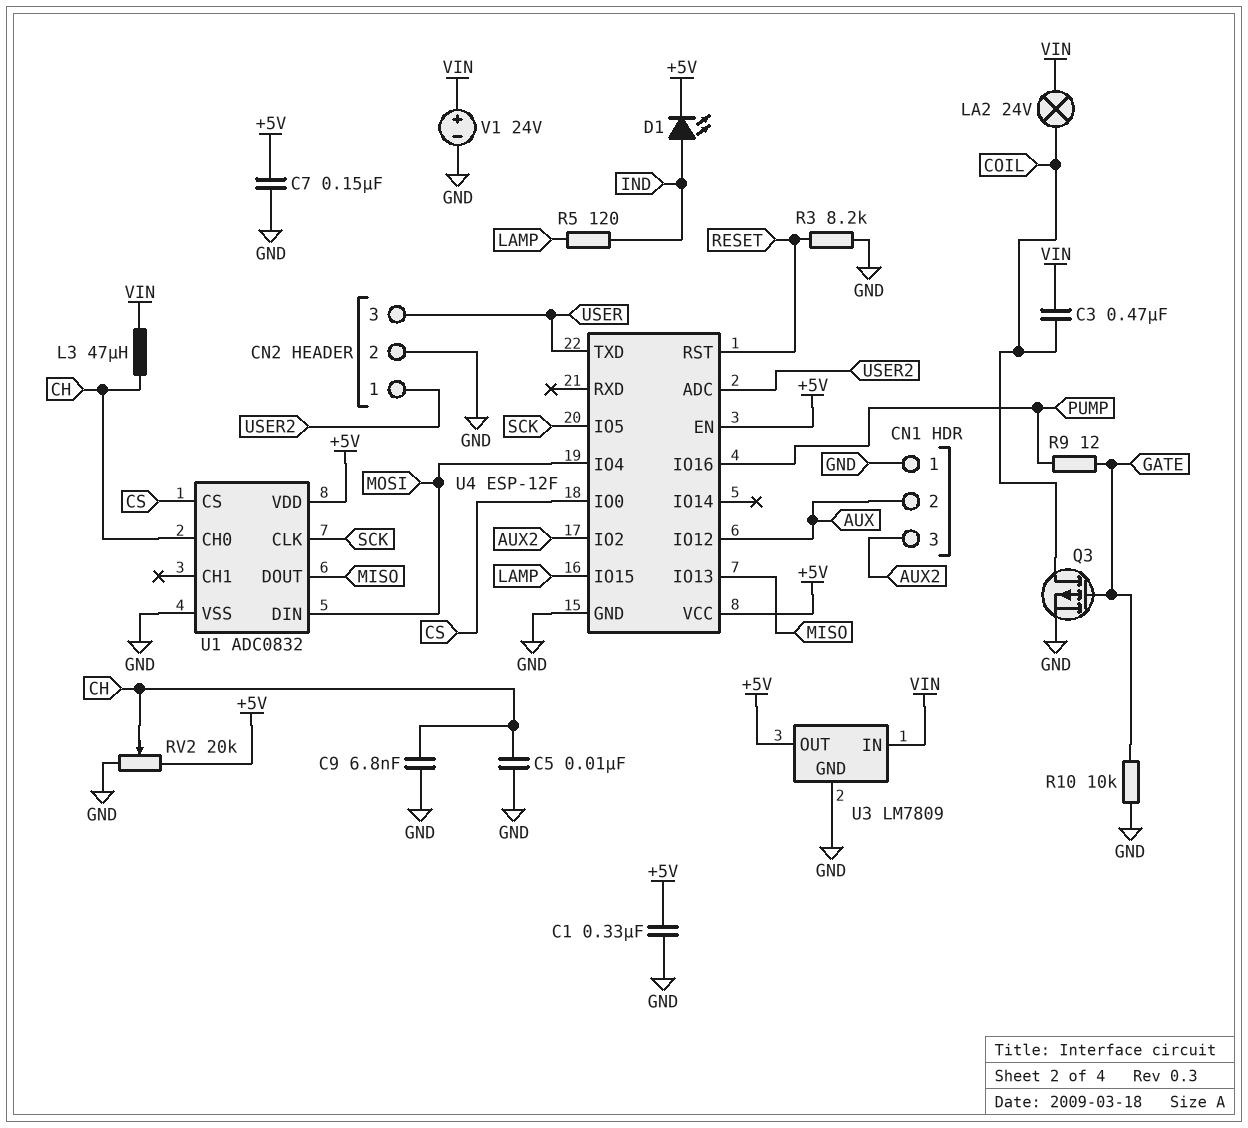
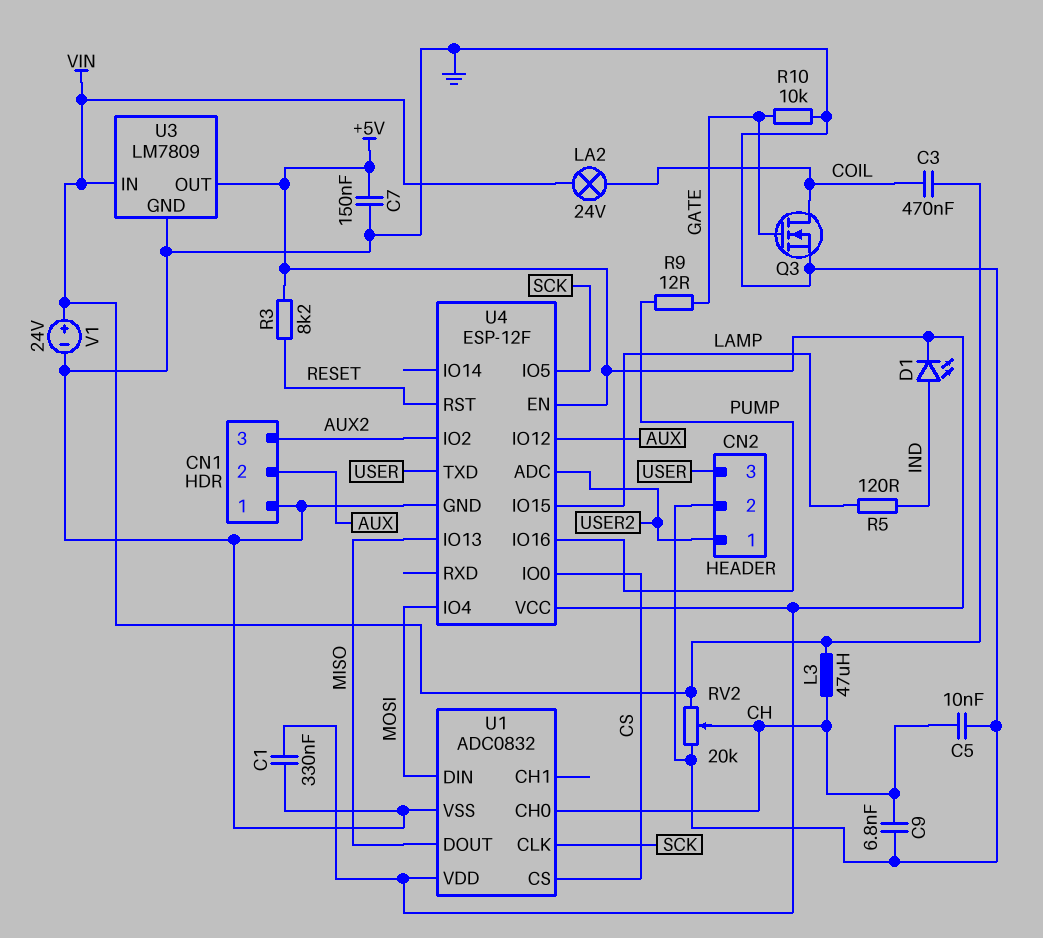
Q3: PMOS (G GATE, D COIL, S GND) -> NMOS (G GATE, D COIL, S GND)
R3: 8.2k (GND, RESET) -> 8.2k (+5V, RESET)
RV2: 20k (+5V, GND, wiper CH) -> 20k (GND, VIN, wiper CH)

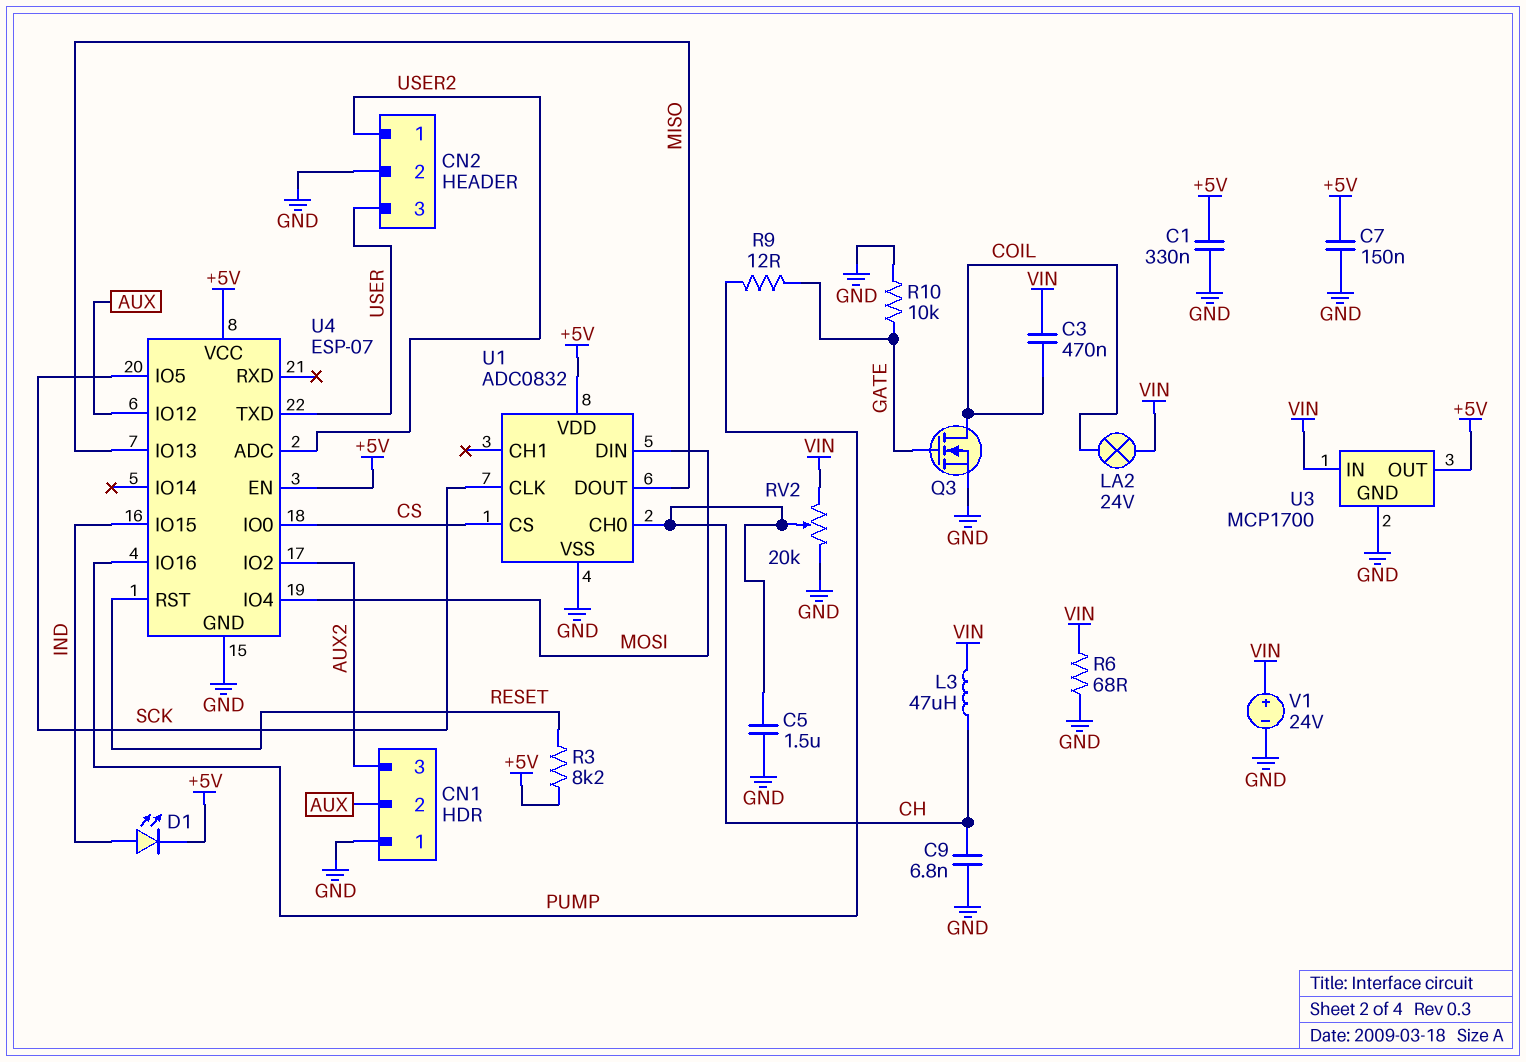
C5: 10nF (CH, GND) -> 1.5uF (CH, GND)
R5: 120 (IND, LAMP) -> none
R6: none -> 68 (GND, VIN)
U3: LM7809 -> MCP1700
U4: ESP-12F -> ESP-07
U4 pin IO15: LAMP -> IND

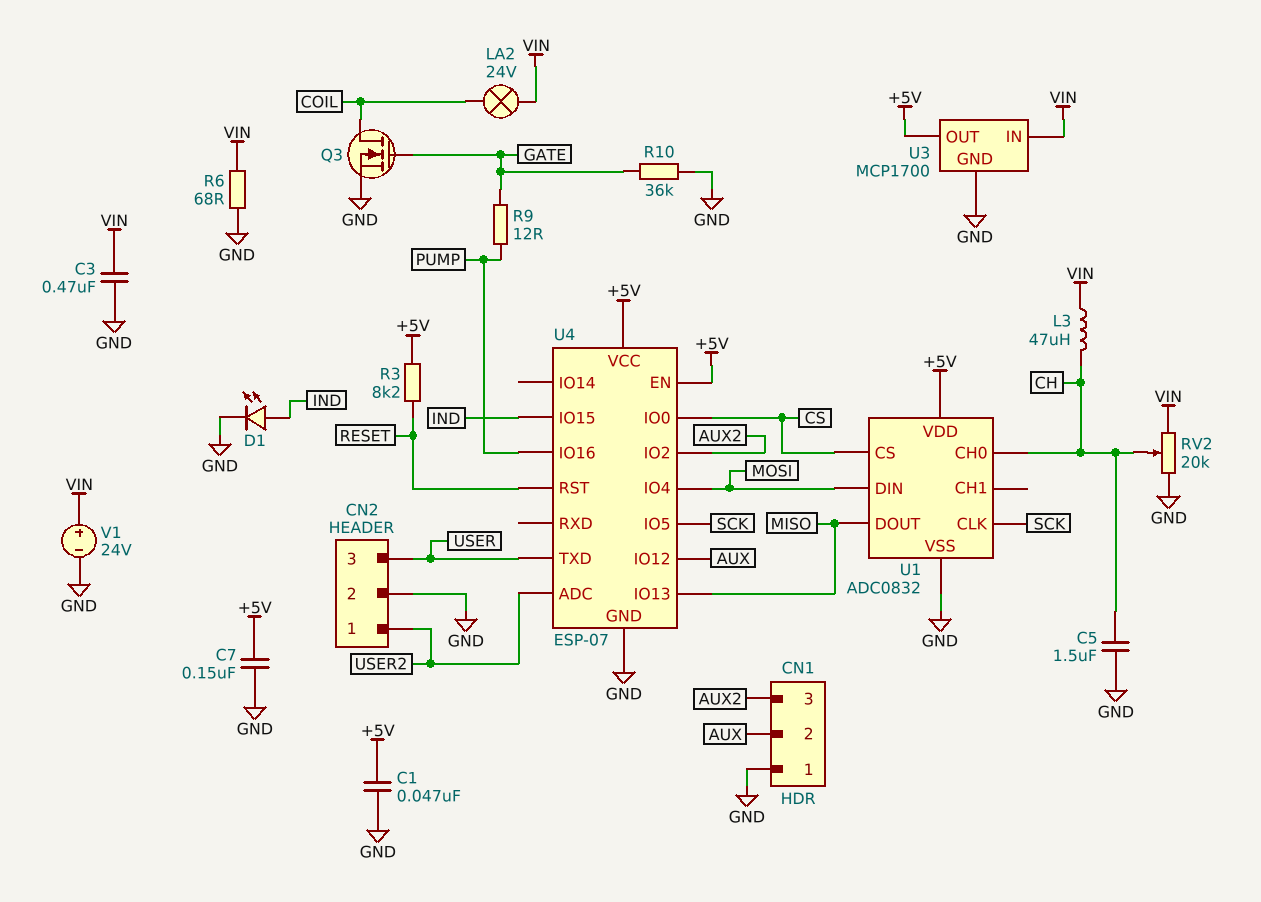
C1: 330nF (+5V, GND) -> 47nF (+5V, GND)
C3: 470nF (COIL, VIN) -> 470nF (GND, VIN)
C9: 6.8nF (CH, GND) -> none
D1: LED (A IND, K +5V) -> LED (A IND, K GND)
R10: 10k (GATE, GND) -> 36k (GATE, GND)

